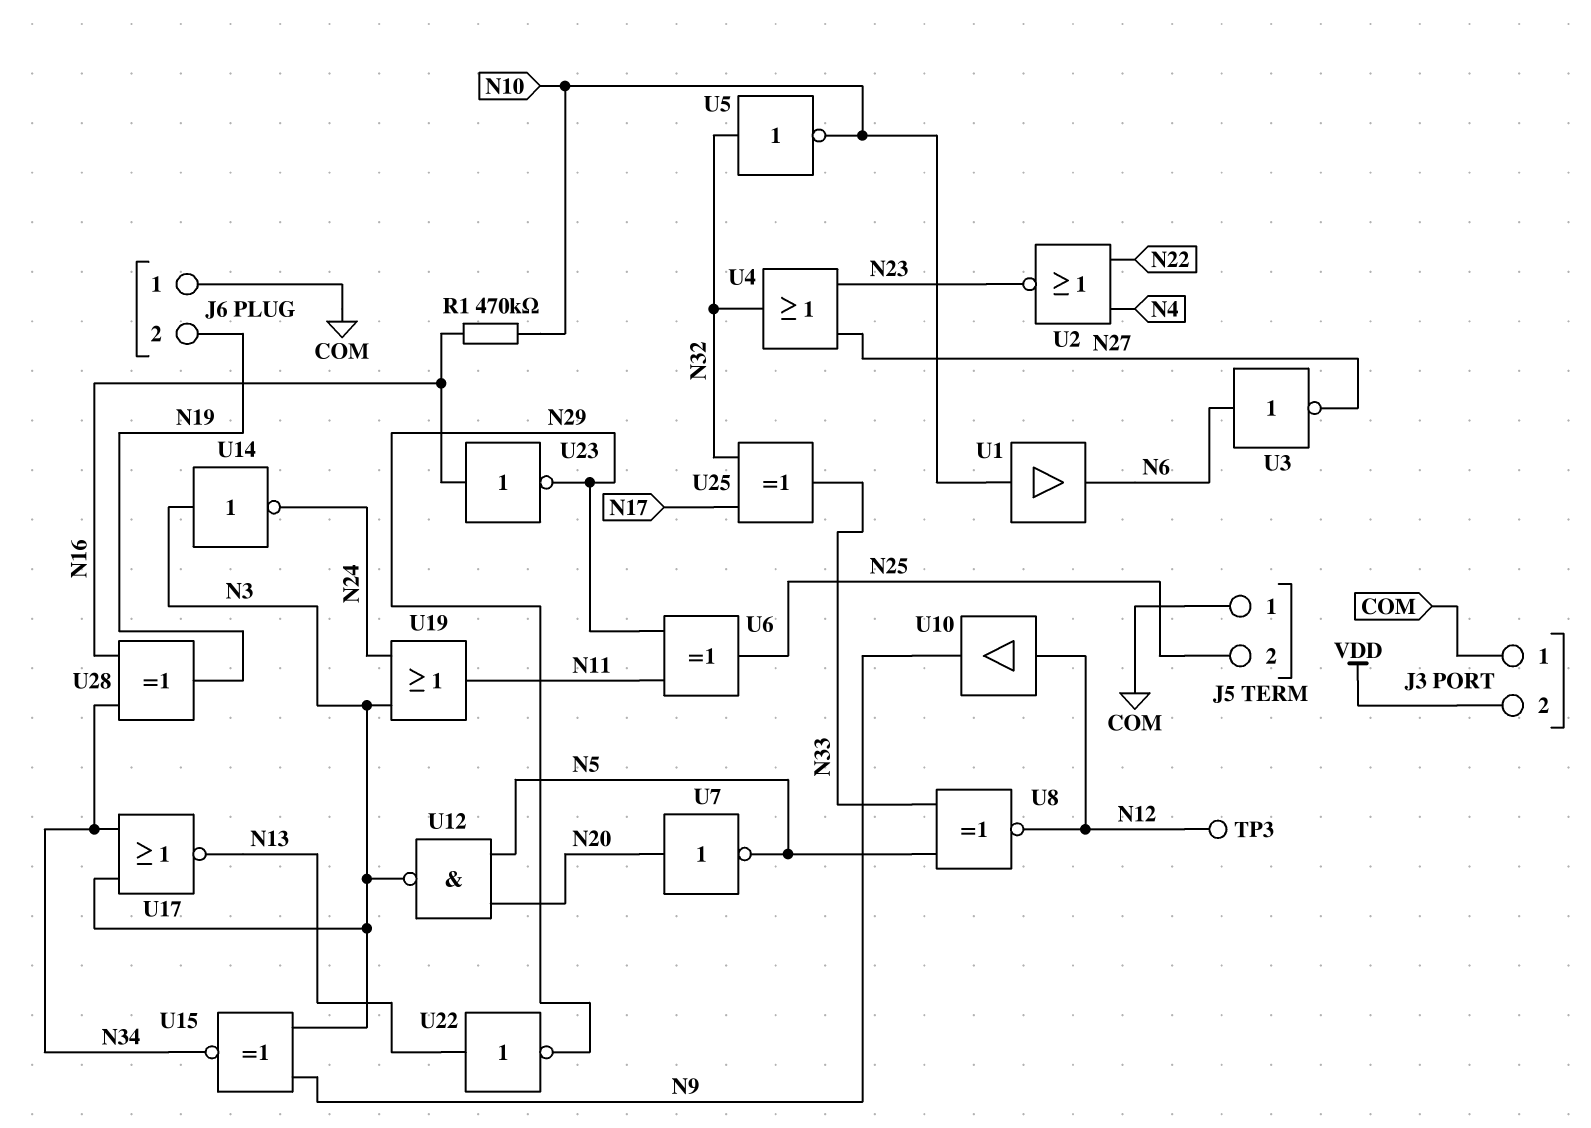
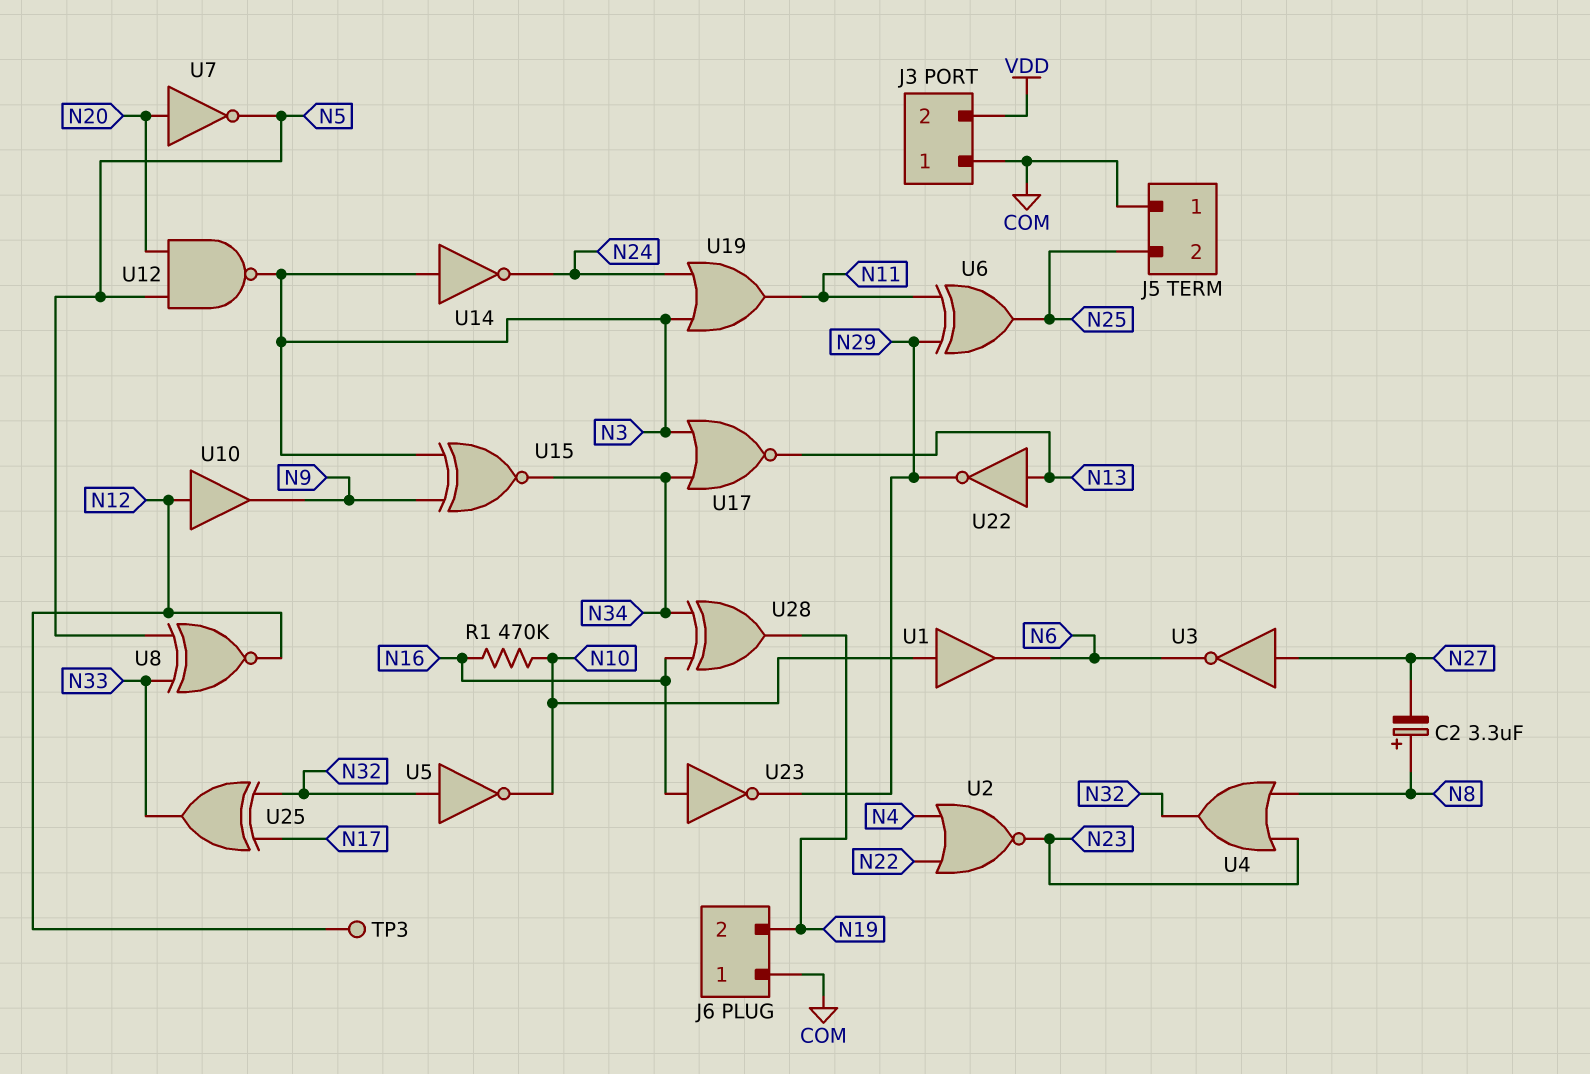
C2: none -> 3.3uF (plus N8, minus N27)
U3: NOT (in N6, out N27) -> NOT (in N27, out N6)
U4: OR (in N23, in N27, out N32) -> OR (in N8, in N23, out N32)

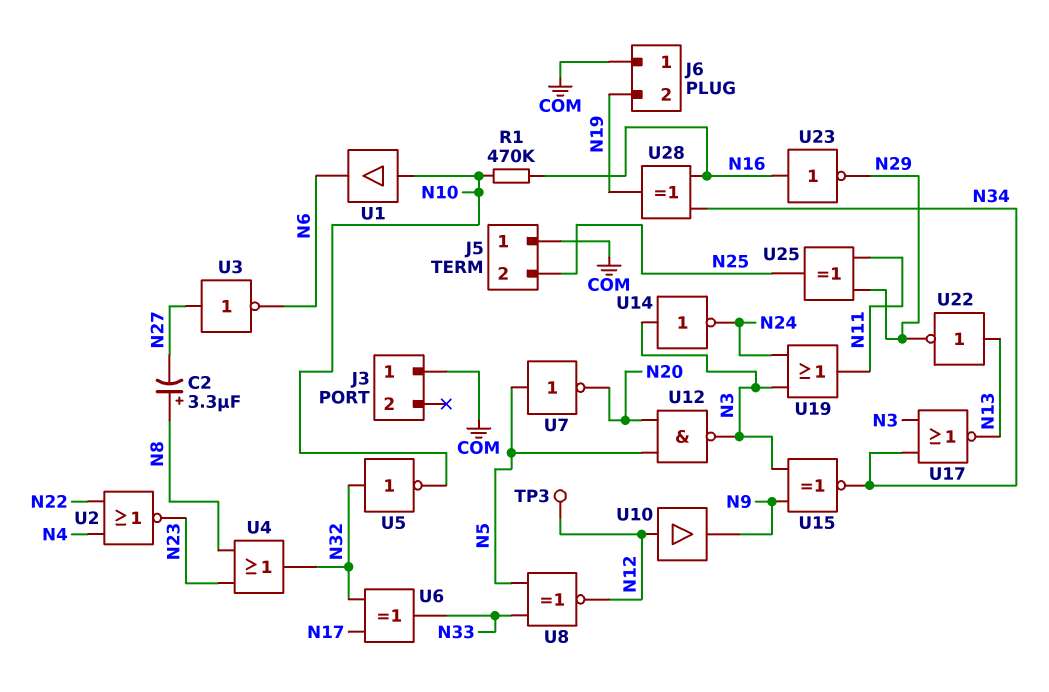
J3 pin 2: VDD -> none
U6: XOR (in N11, in N29, out N25) -> XOR (in N17, in N32, out N33)
U7: NOT (in N20, out N5) -> NOT (in N5, out N20)
U25: XOR (in N17, in N32, out N33) -> XOR (in N11, in N29, out N25)

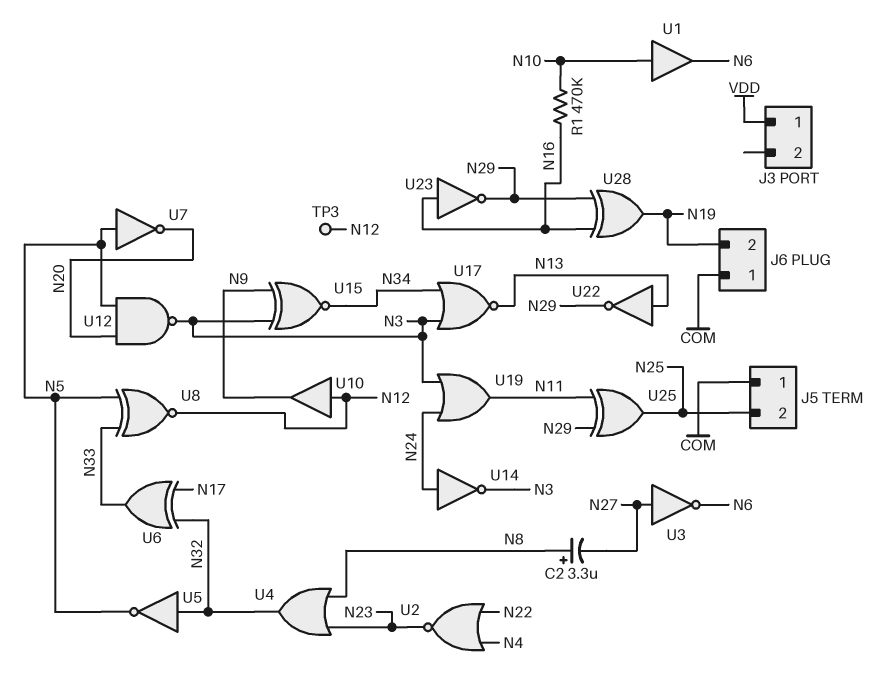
J3 pin 1: COM -> VDD
U5: NOT (in N32, out N10) -> NOT (in N32, out N5)
U14: NOT (in N3, out N24) -> NOT (in N24, out N3)
U28: XOR (in N16, in N34, out N19) -> XOR (in N16, in N29, out N19)

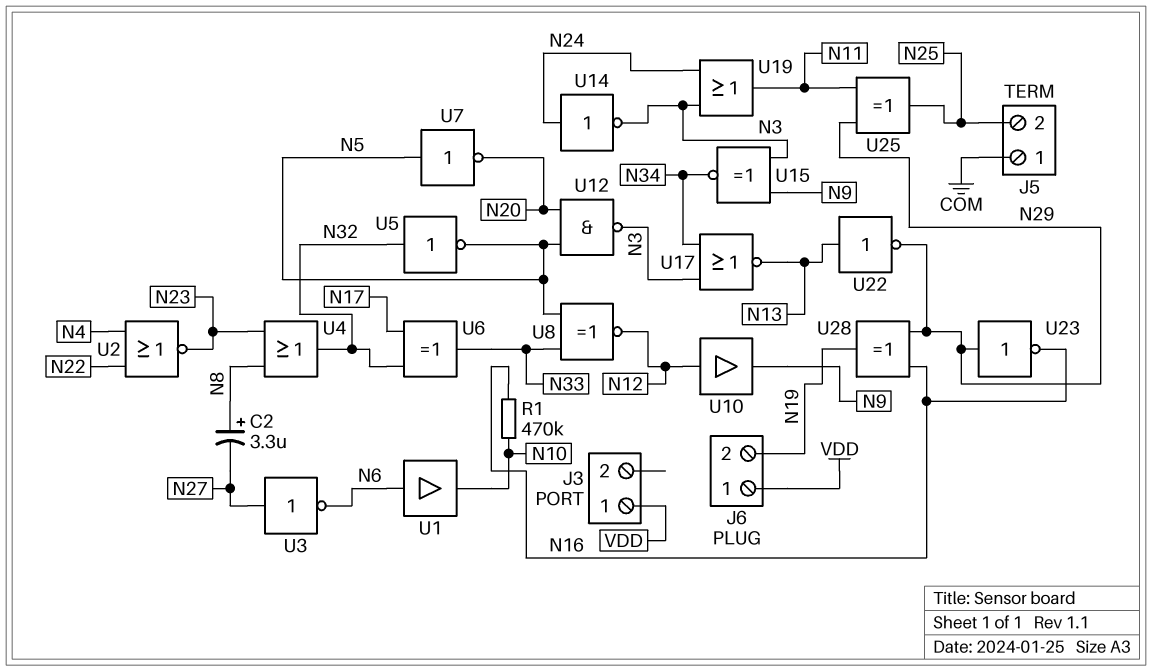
J6 pin 1: COM -> VDD
TP3: test point (N12) -> none
U1: buffer (in N10, out N6) -> buffer (in N6, out N10)
U23: NOT (in N16, out N29) -> NOT (in N29, out N16)

